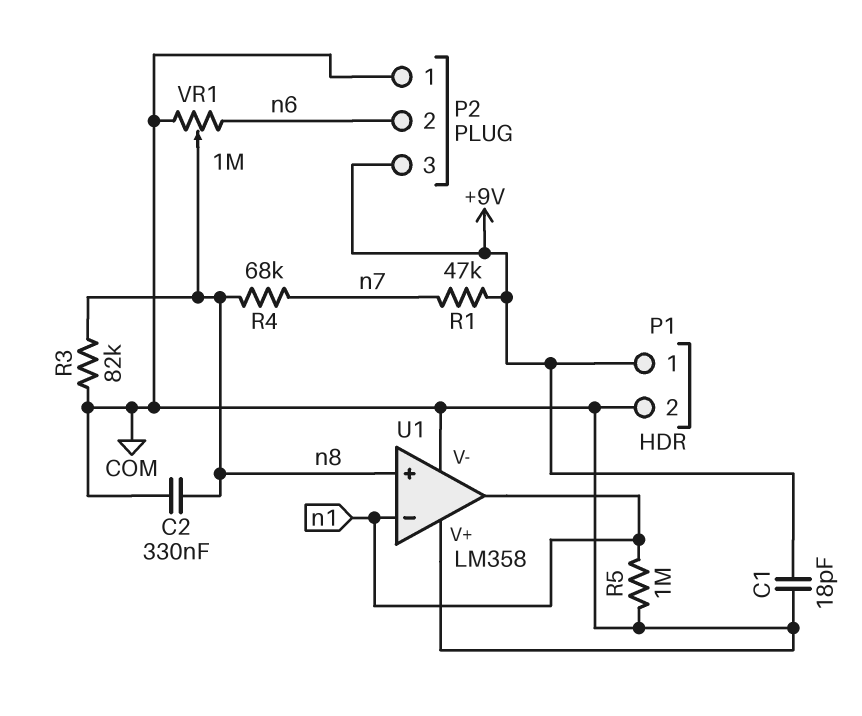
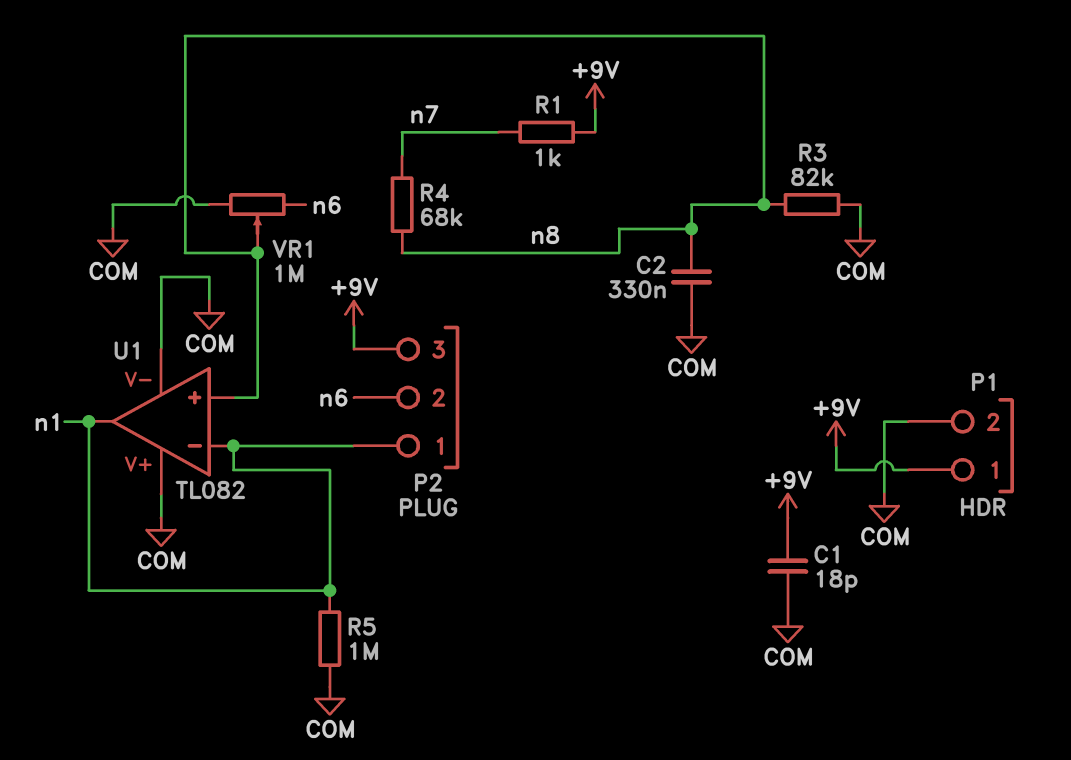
P2 pin 1: COM -> n1
R1: 47k (+9V, n7) -> 1k (+9V, n7)
U1: LM358 -> TL082

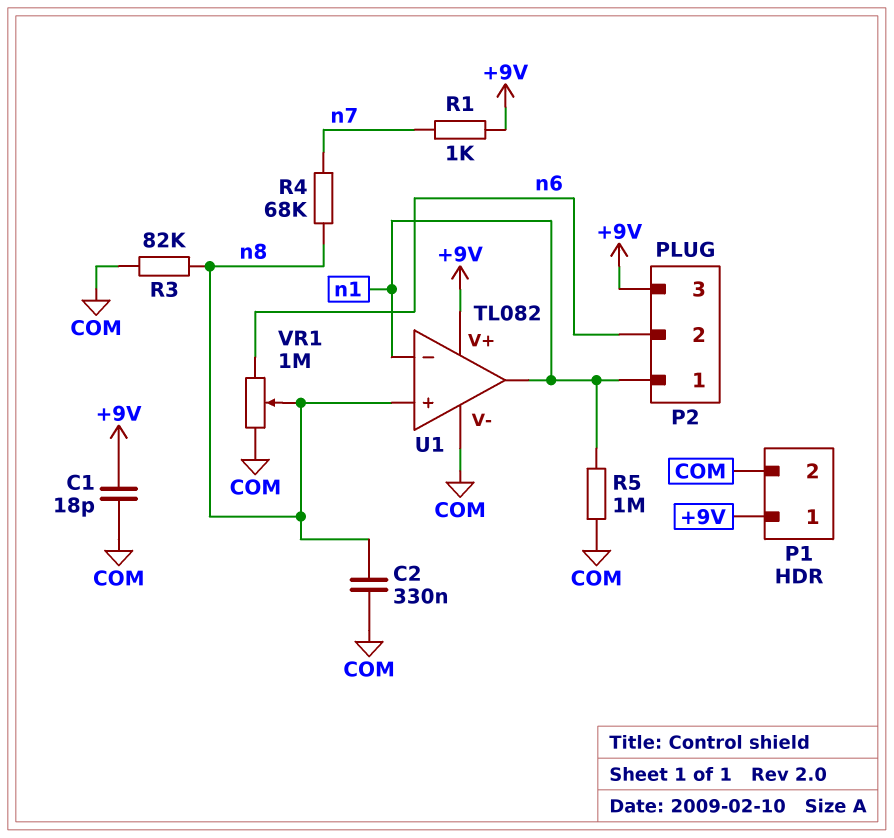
U1 pin V+: COM -> +9V

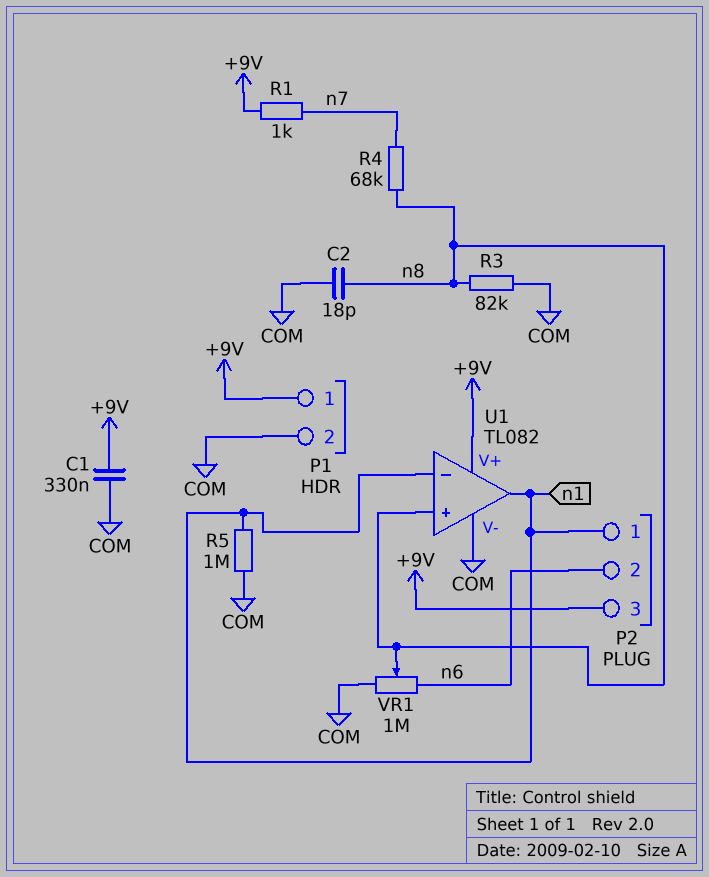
C1: 18pF (+9V, COM) -> 330nF (+9V, COM)
C2: 330nF (COM, n8) -> 18pF (COM, n8)

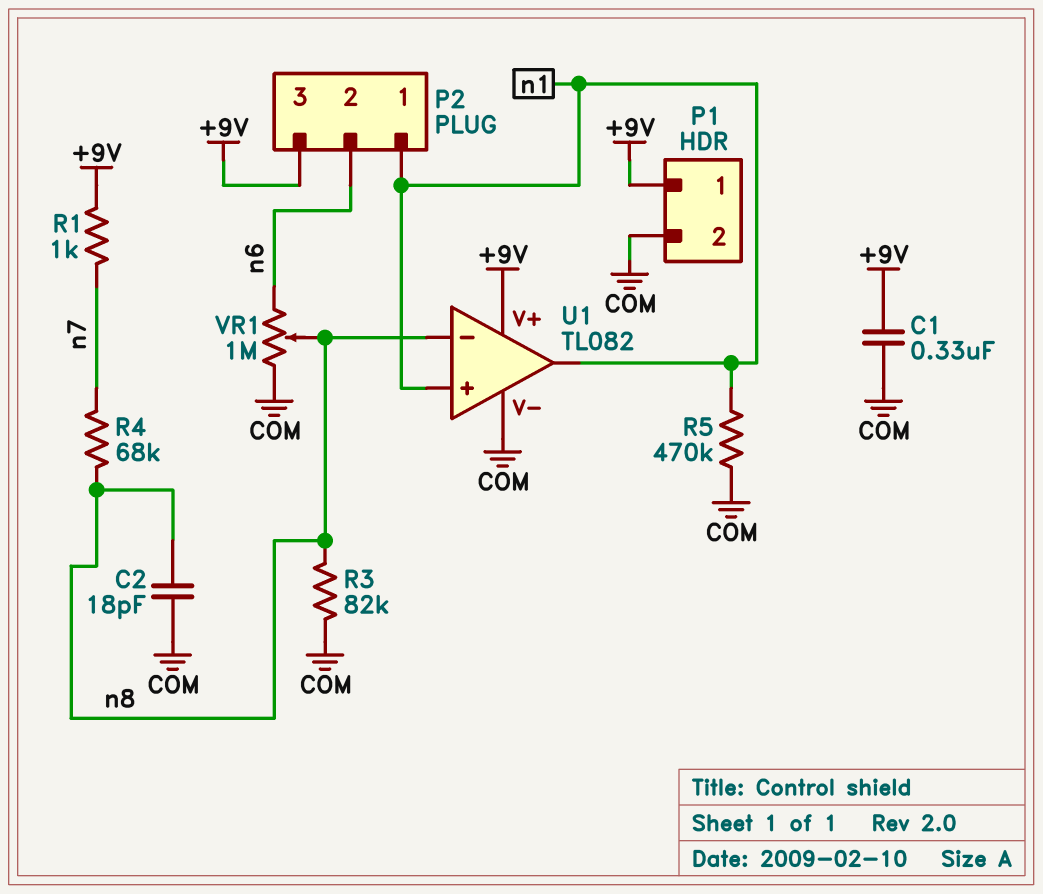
R5: 1M (COM, n1) -> 470k (COM, n1)
U1 pin in+: n8 -> n1
U1 pin in-: n1 -> n8

